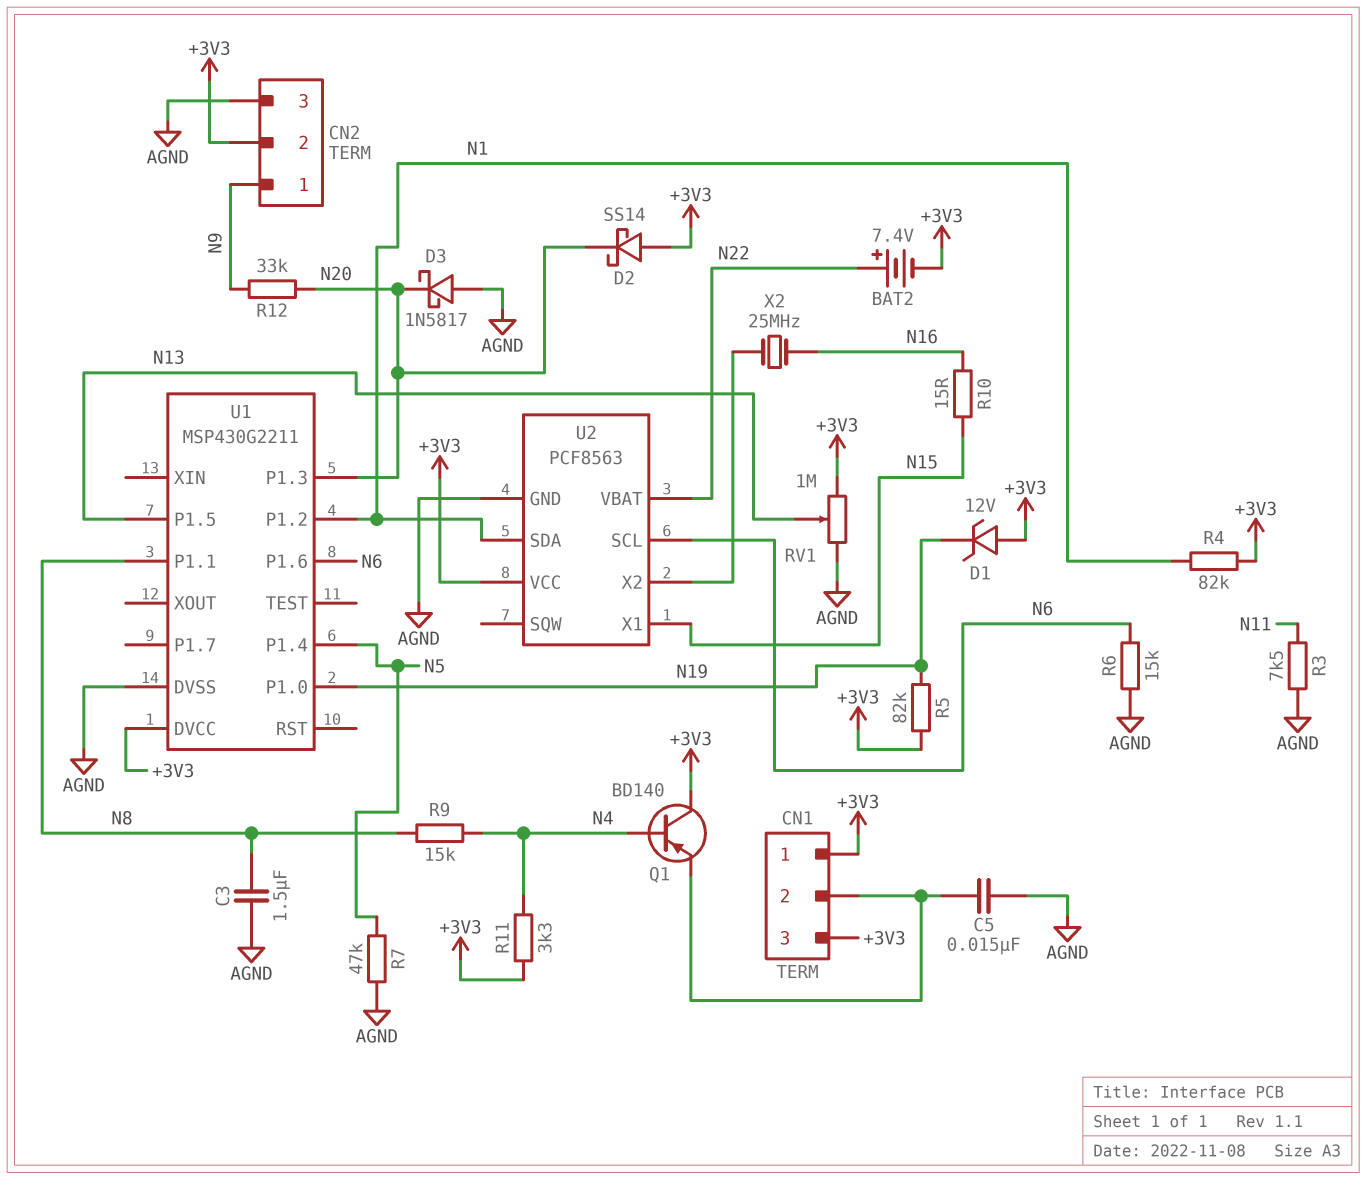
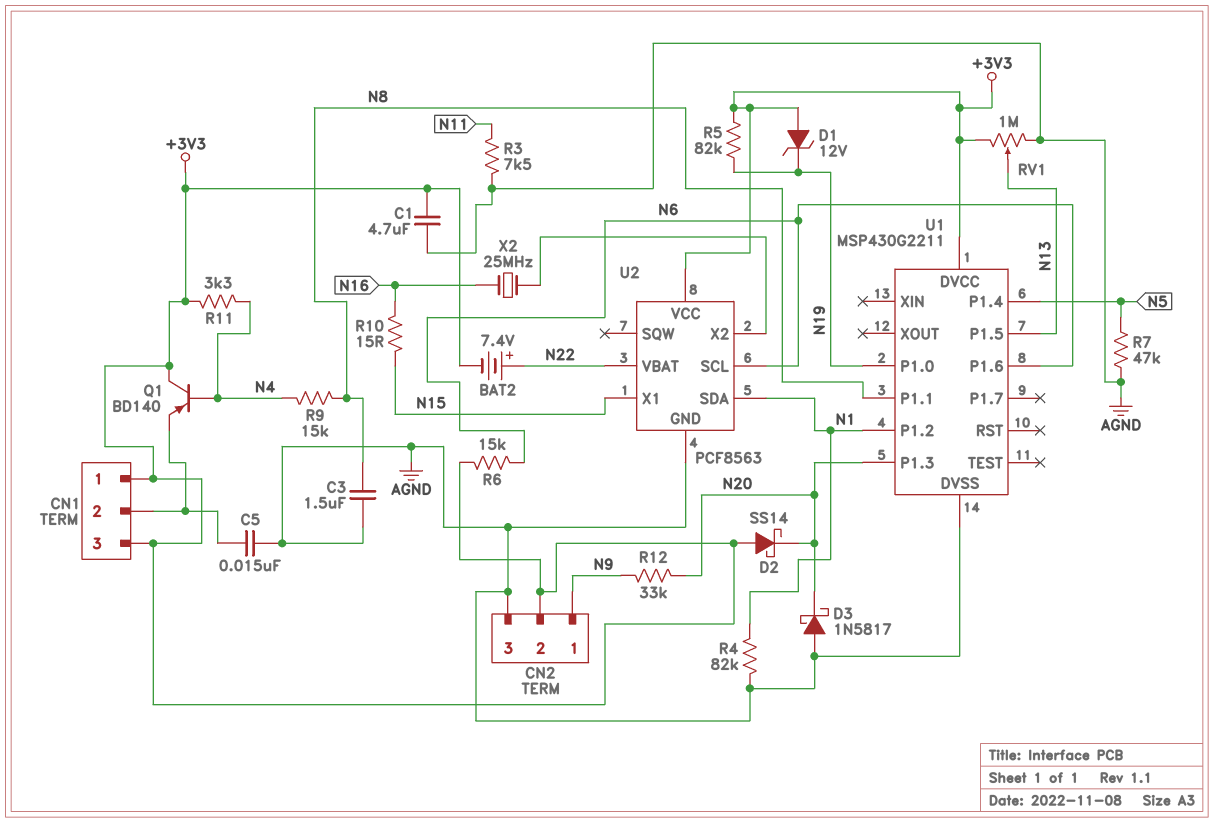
C1: none -> 4.7uF (+3V3, AGND)
R4: 82k (+3V3, N1) -> 82k (AGND, N1)
R6: 15k (AGND, N6) -> 15k (+3V3, N6)

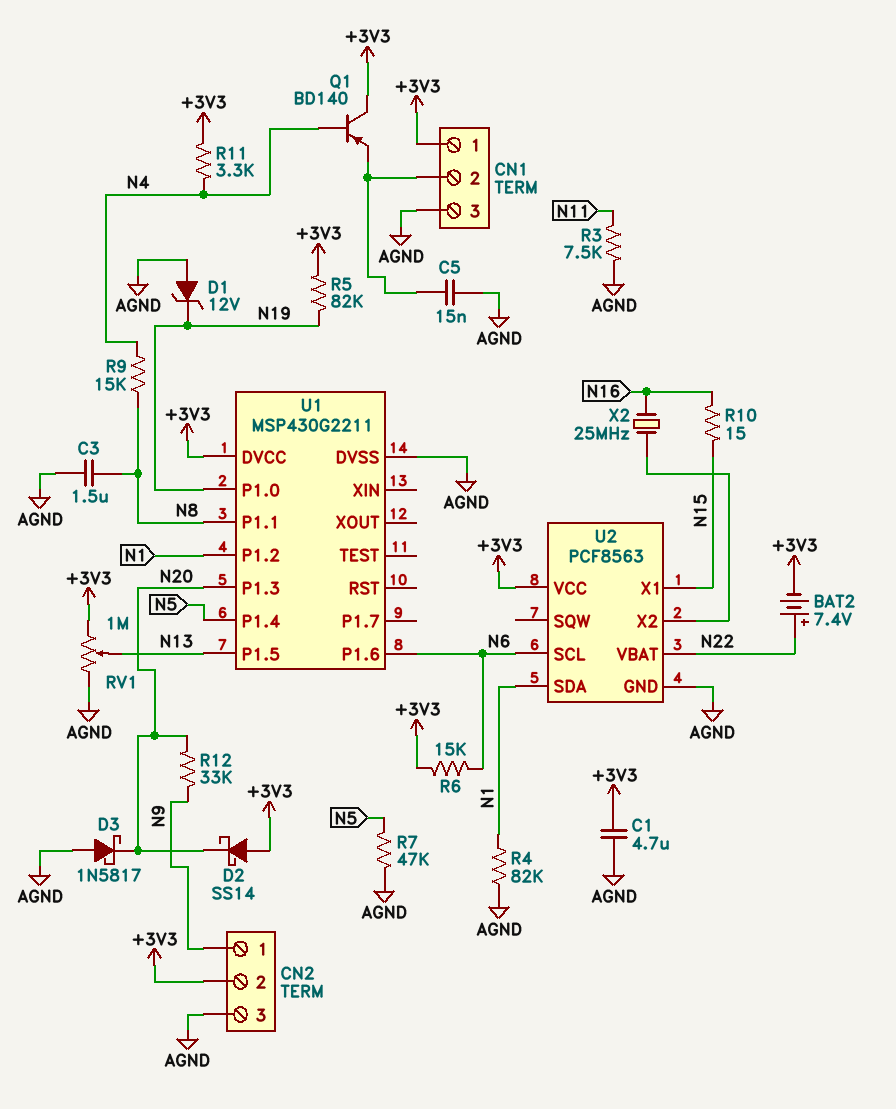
CN1 pin 3: +3V3 -> AGND
D1: zener 12V (A +3V3, K N19) -> zener 12V (A AGND, K N19)

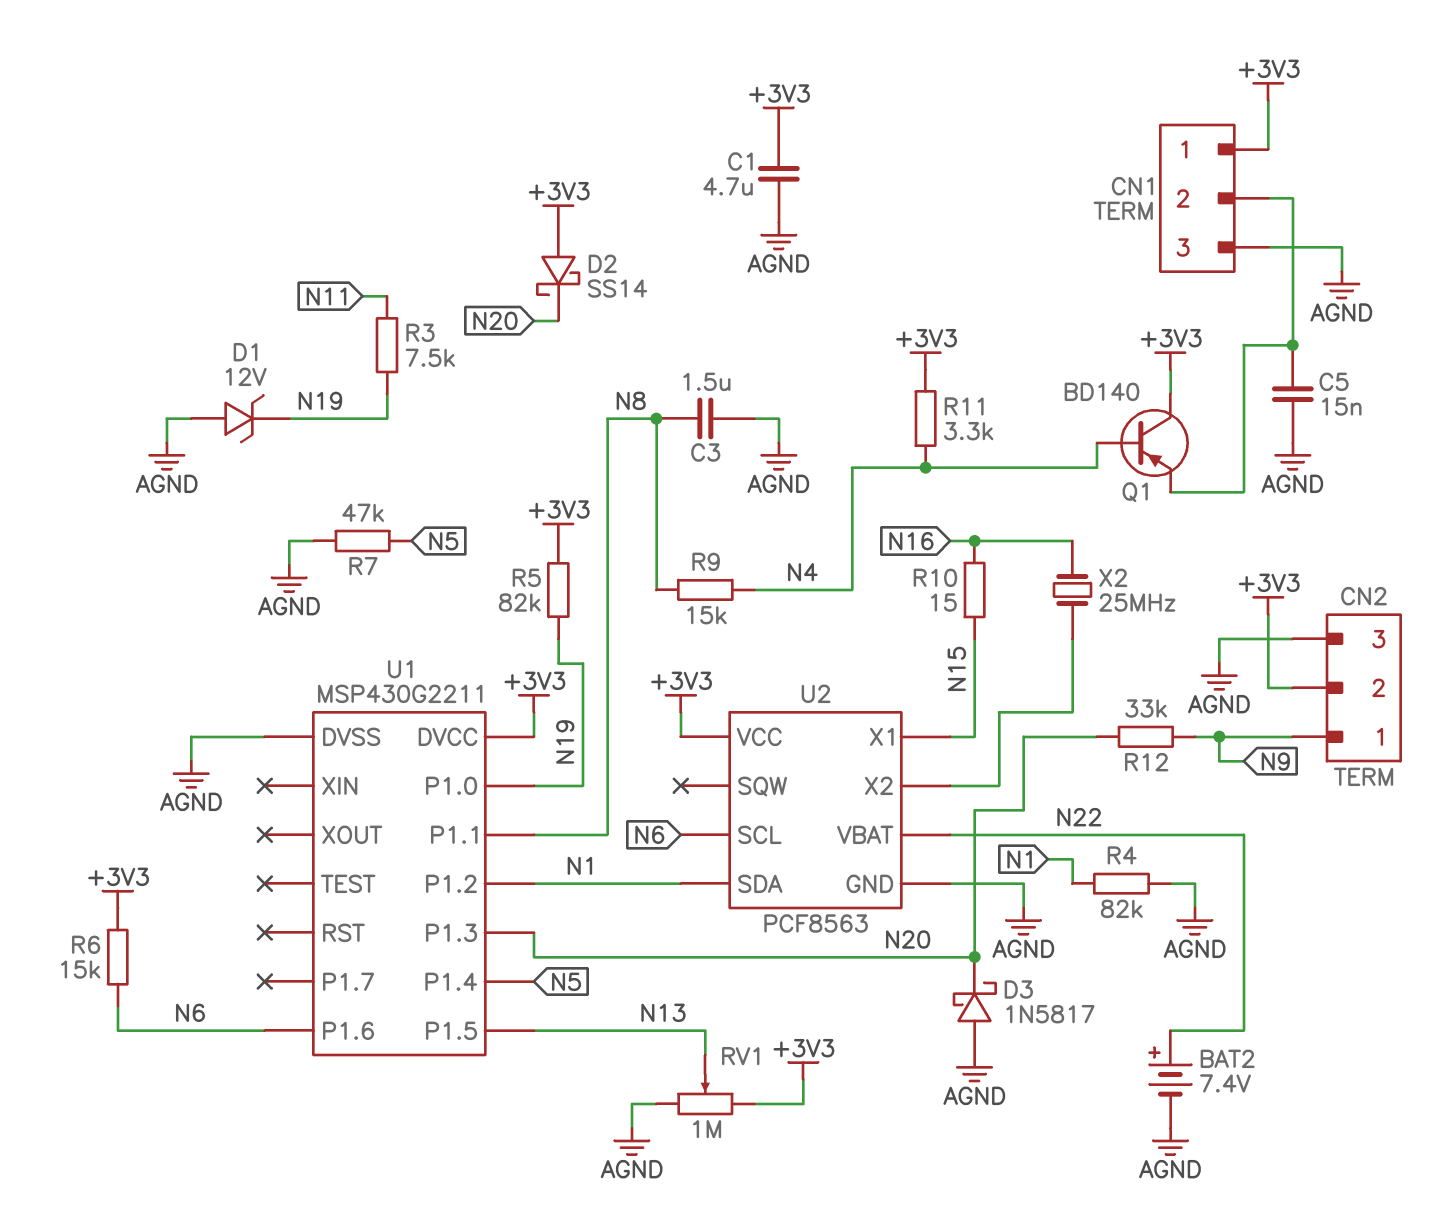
BAT2: 7.4V (plus N22, minus +3V3) -> 7.4V (plus N22, minus AGND)
R3: 7.5k (AGND, N11) -> 7.5k (N11, N19)

